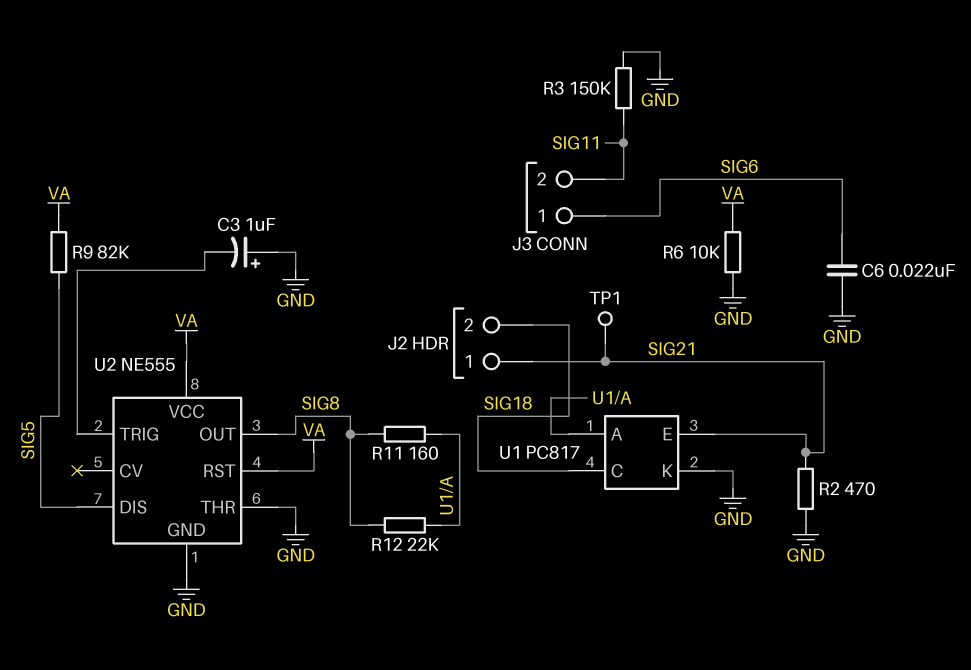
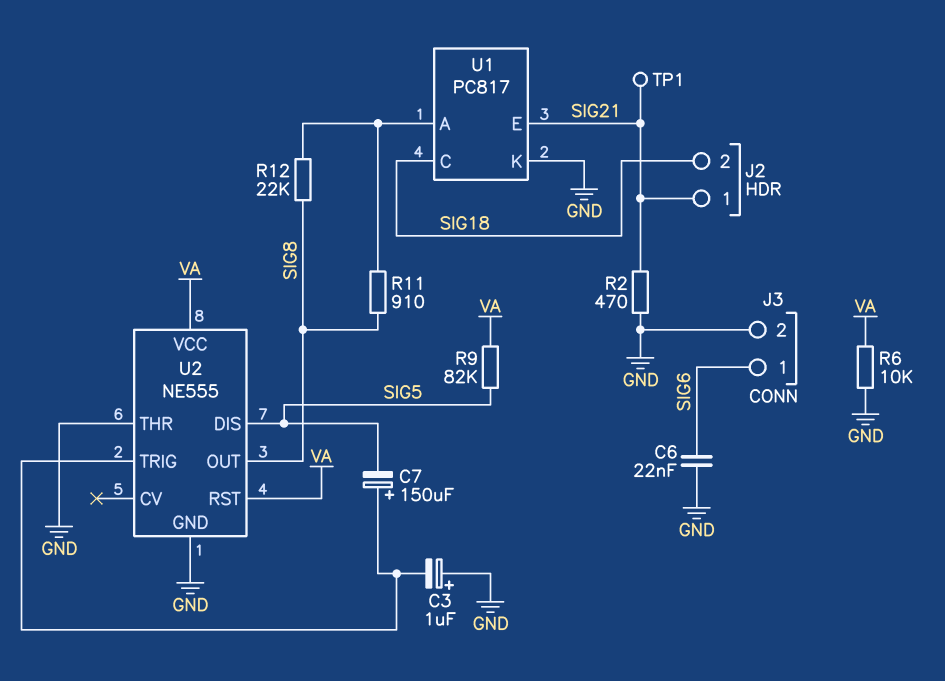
C7: none -> 150uF (plus U2/TRIG, minus SIG5)
J3 pin 2: SIG11 -> GND
R3: 150k (GND, SIG11) -> none
R11: 160 (SIG8, U1/A) -> 910 (SIG8, U1/A)

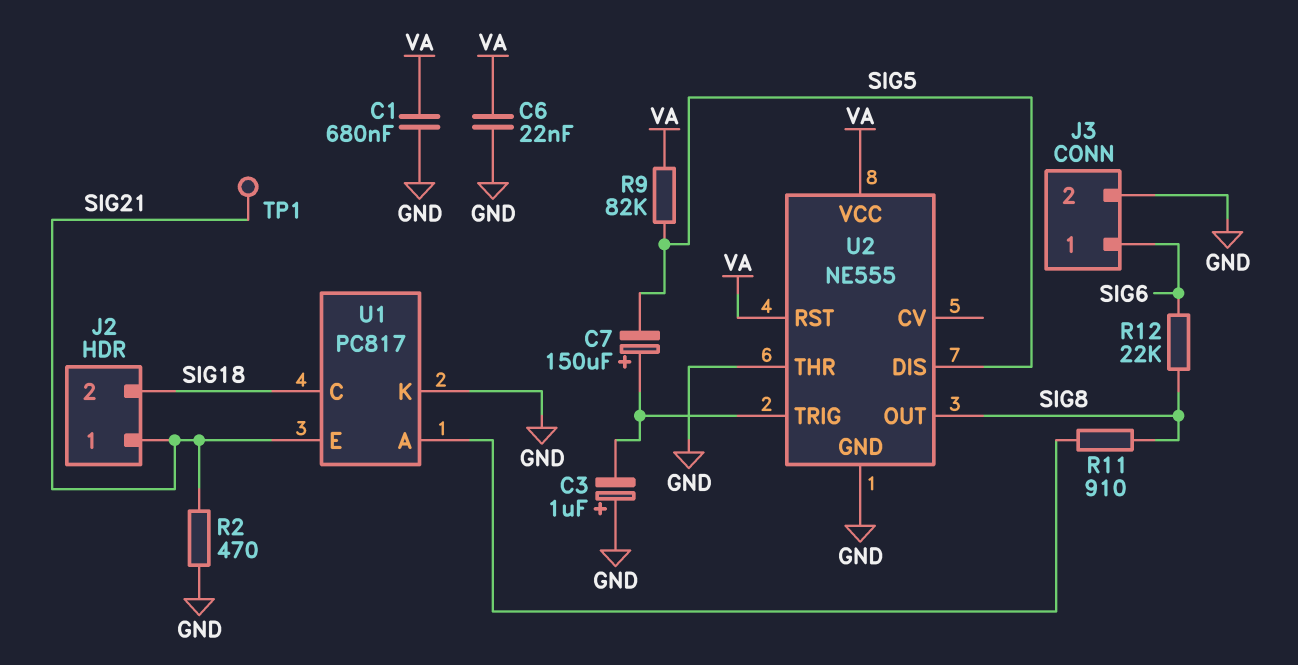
C1: none -> 680nF (GND, VA)
C6: 22nF (GND, SIG6) -> 22nF (GND, VA)
R6: 10k (GND, VA) -> none
R12: 22k (SIG8, U1/A) -> 22k (SIG6, SIG8)

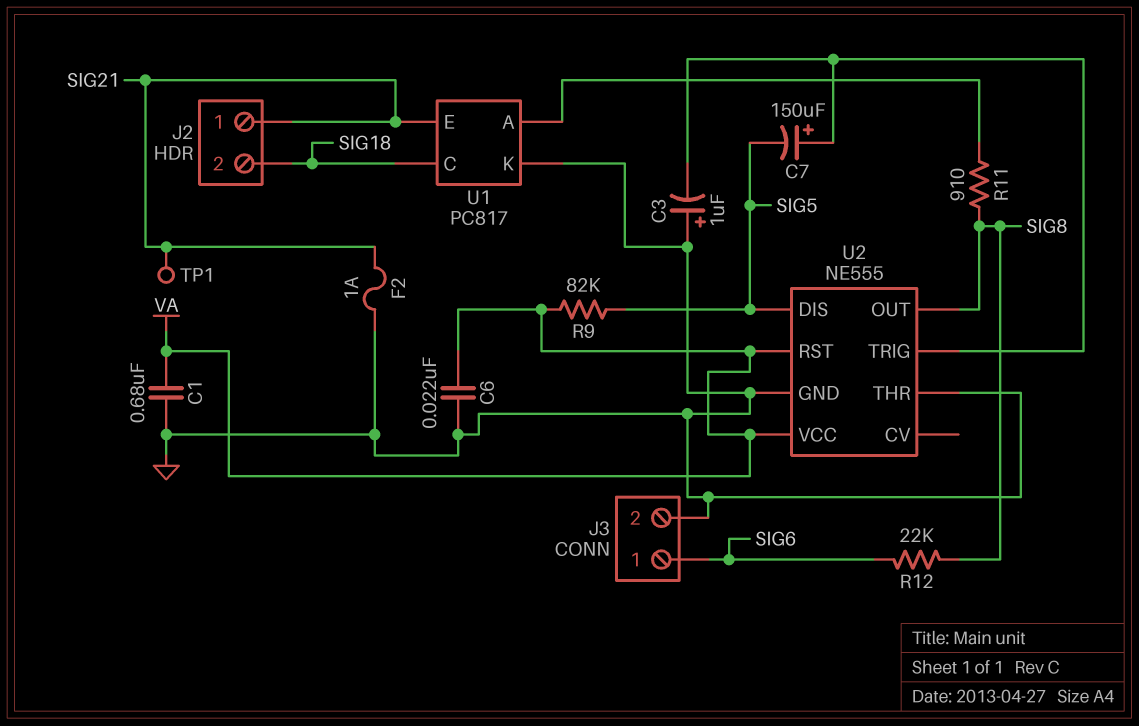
F2: none -> 1A (GND, SIG21)
R2: 470 (GND, SIG21) -> none

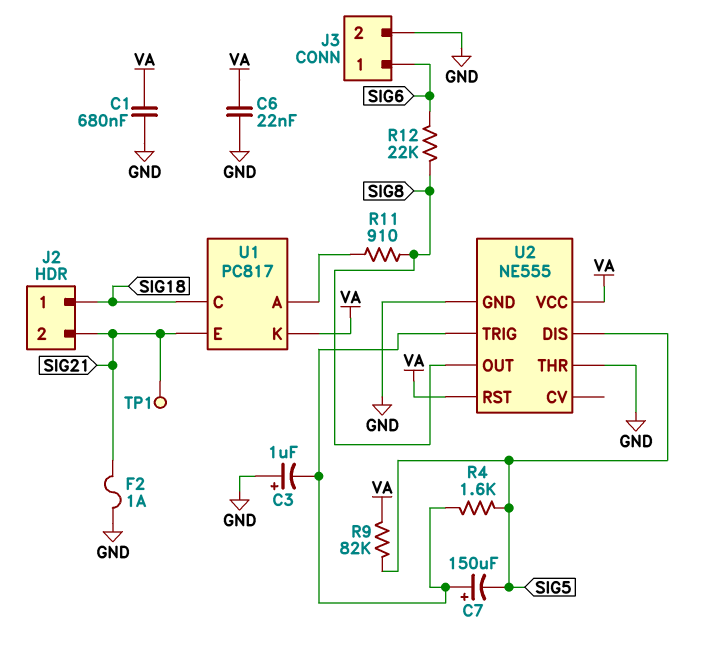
J2 pin 1: SIG21 -> SIG18
J2 pin 2: SIG18 -> SIG21
R4: none -> 1.6k (SIG5, U2/TRIG)
U1 pin K: GND -> VA

